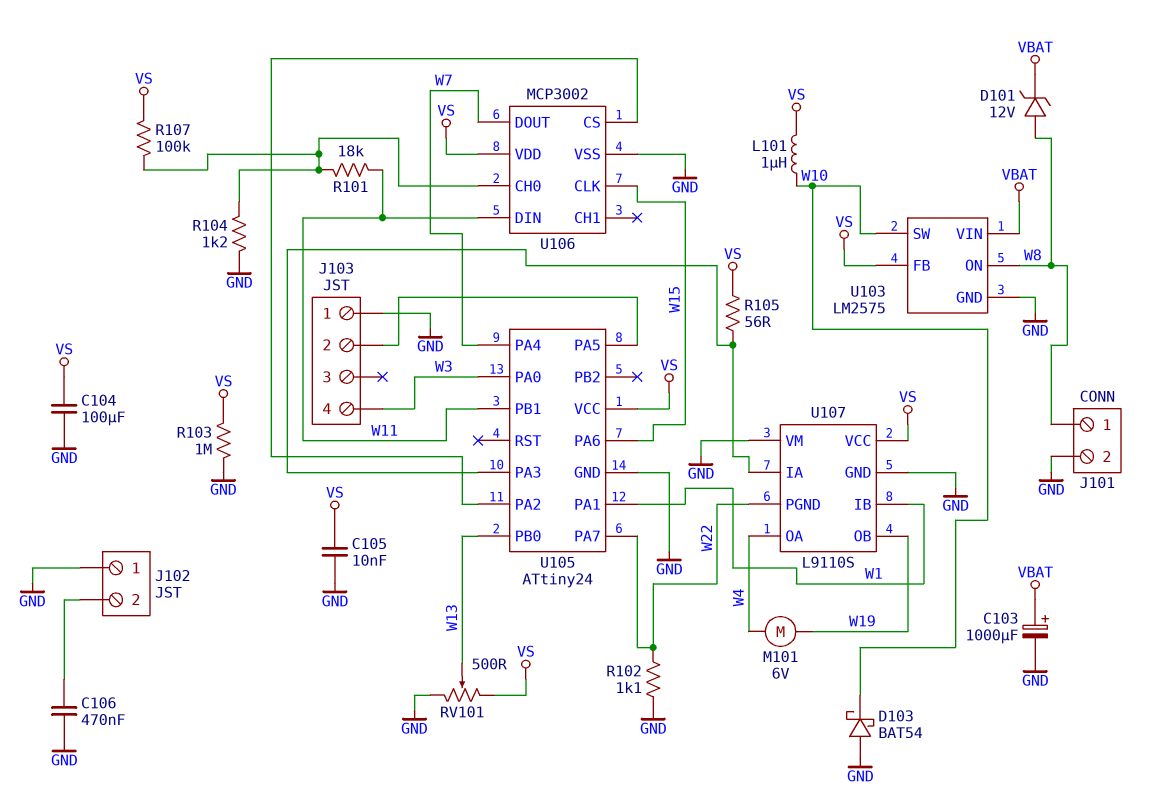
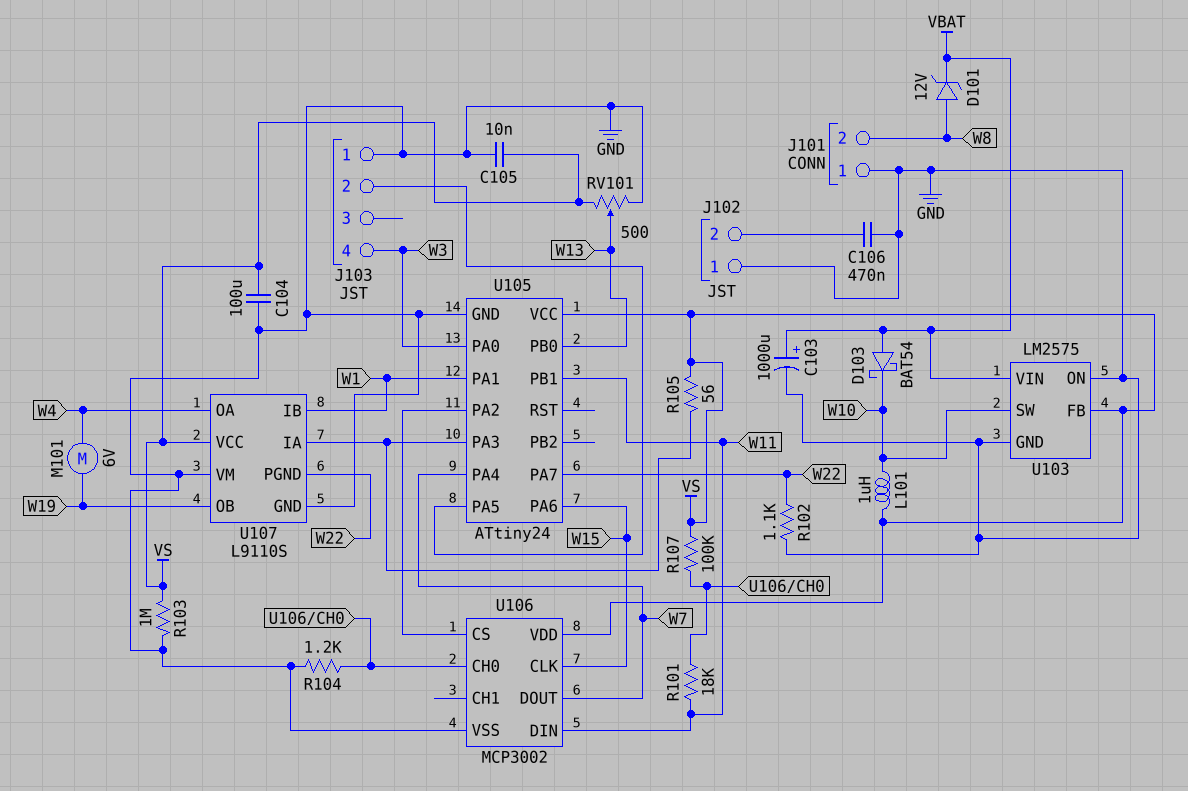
D103: schottky BAT54 (A GND, K W10) -> schottky BAT54 (A VBAT, K W10)
J101 pin 1: W8 -> GND
J101 pin 2: GND -> W8
U103 pin ON: W8 -> GND

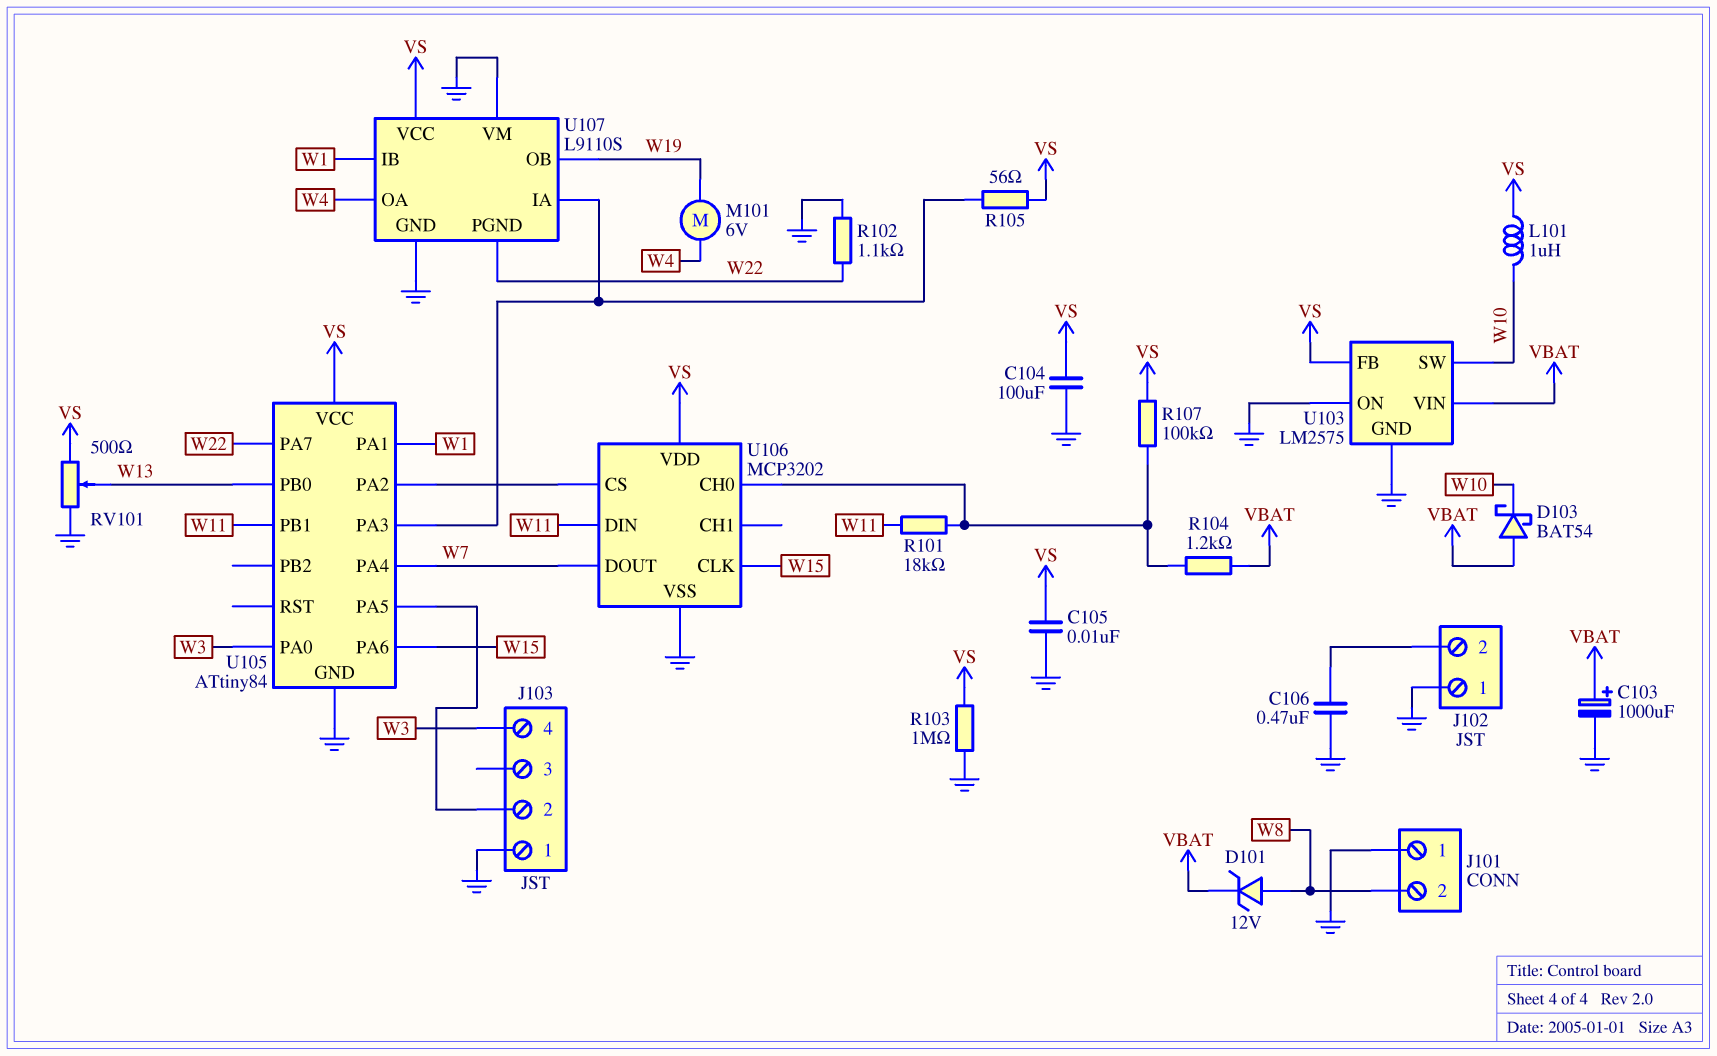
R104: 1.2k (GND, U106/CH0) -> 1.2k (U106/CH0, VBAT)
U105: ATtiny24 -> ATtiny84
U106: MCP3002 -> MCP3202

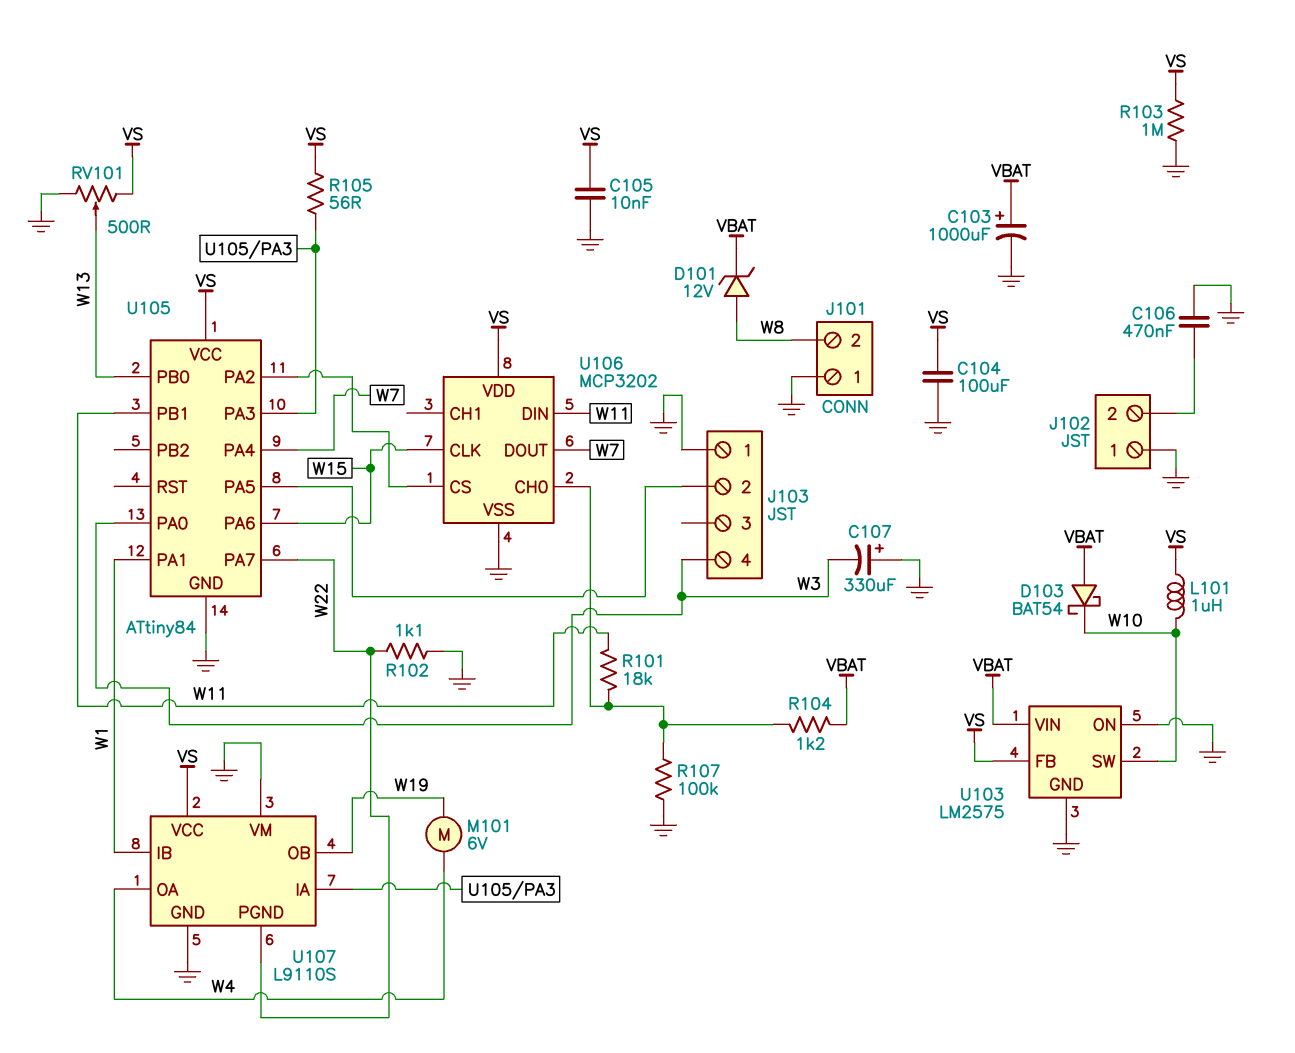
C107: none -> 330uF (plus GND, minus W3)
R107: 100k (U106/CH0, VS) -> 100k (GND, U106/CH0)

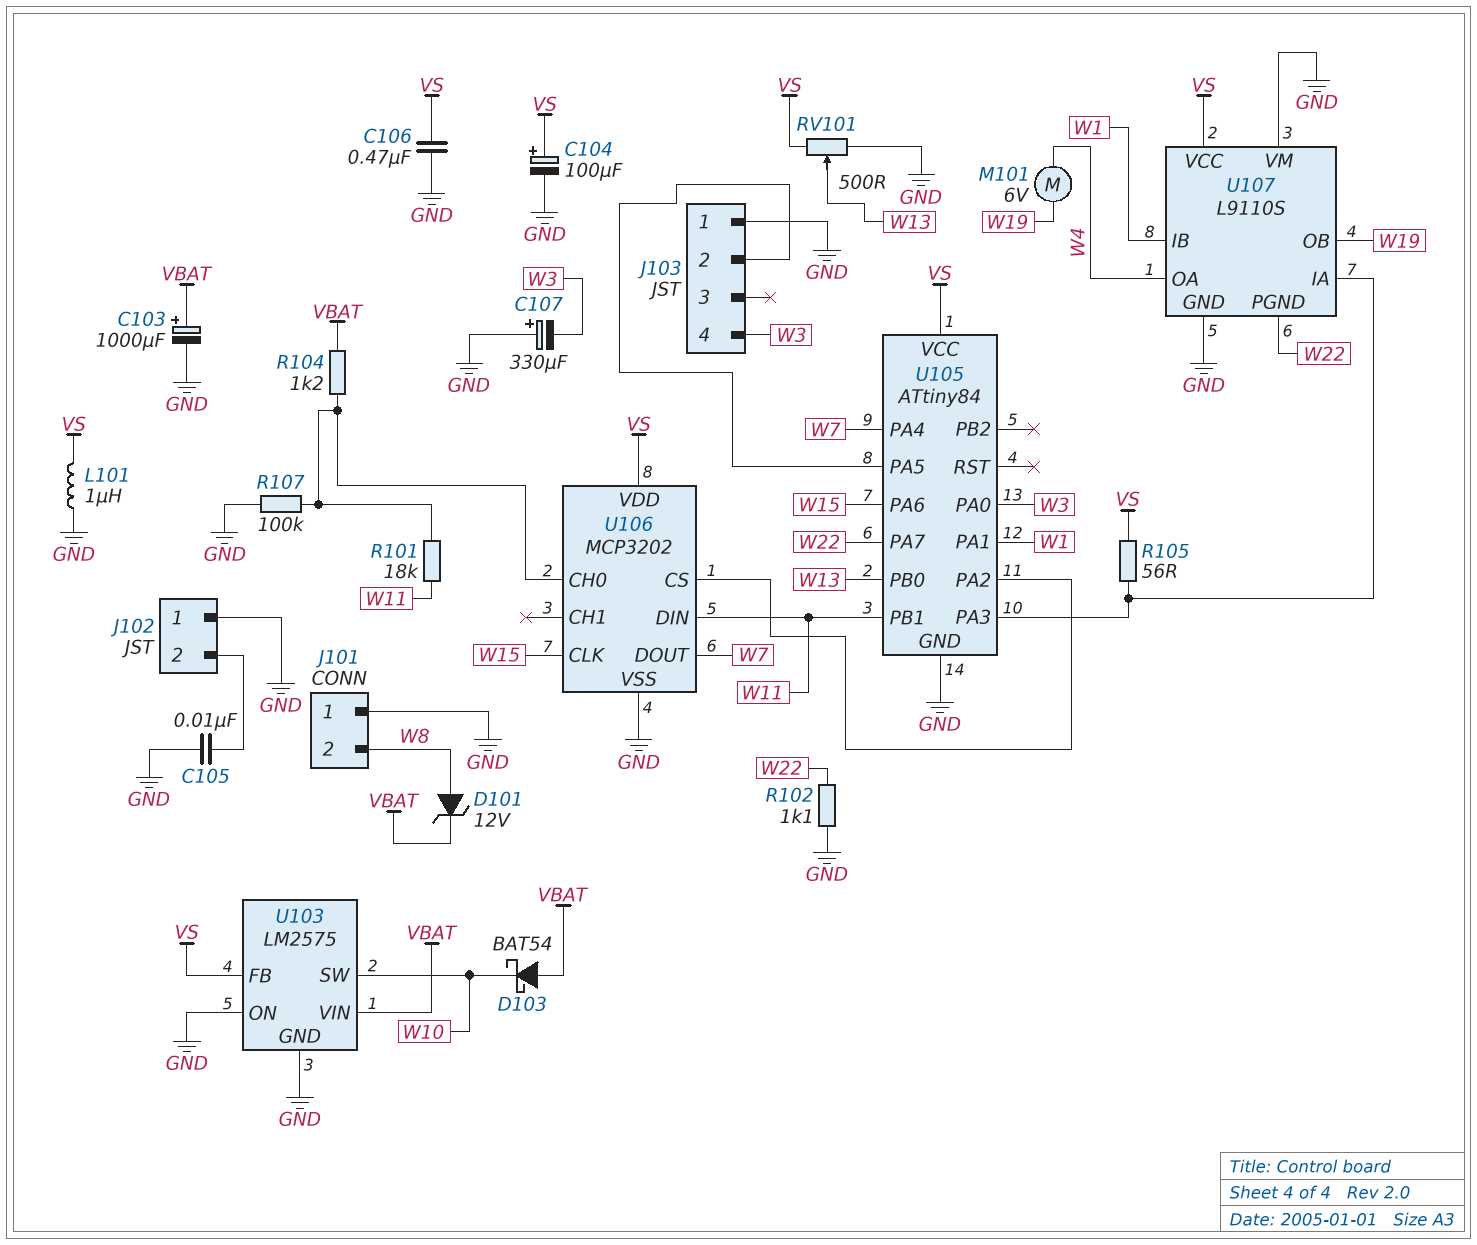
C104: 100uF (GND, VS) -> 100uF (plus VS, minus GND)
C105: 10nF (GND, VS) -> 10nF (GND, J102/2)
C106: 470nF (GND, J102/2) -> 470nF (GND, VS)
L101: 1uH (VS, W10) -> 1uH (GND, VS)
R103: 1M (GND, VS) -> none

